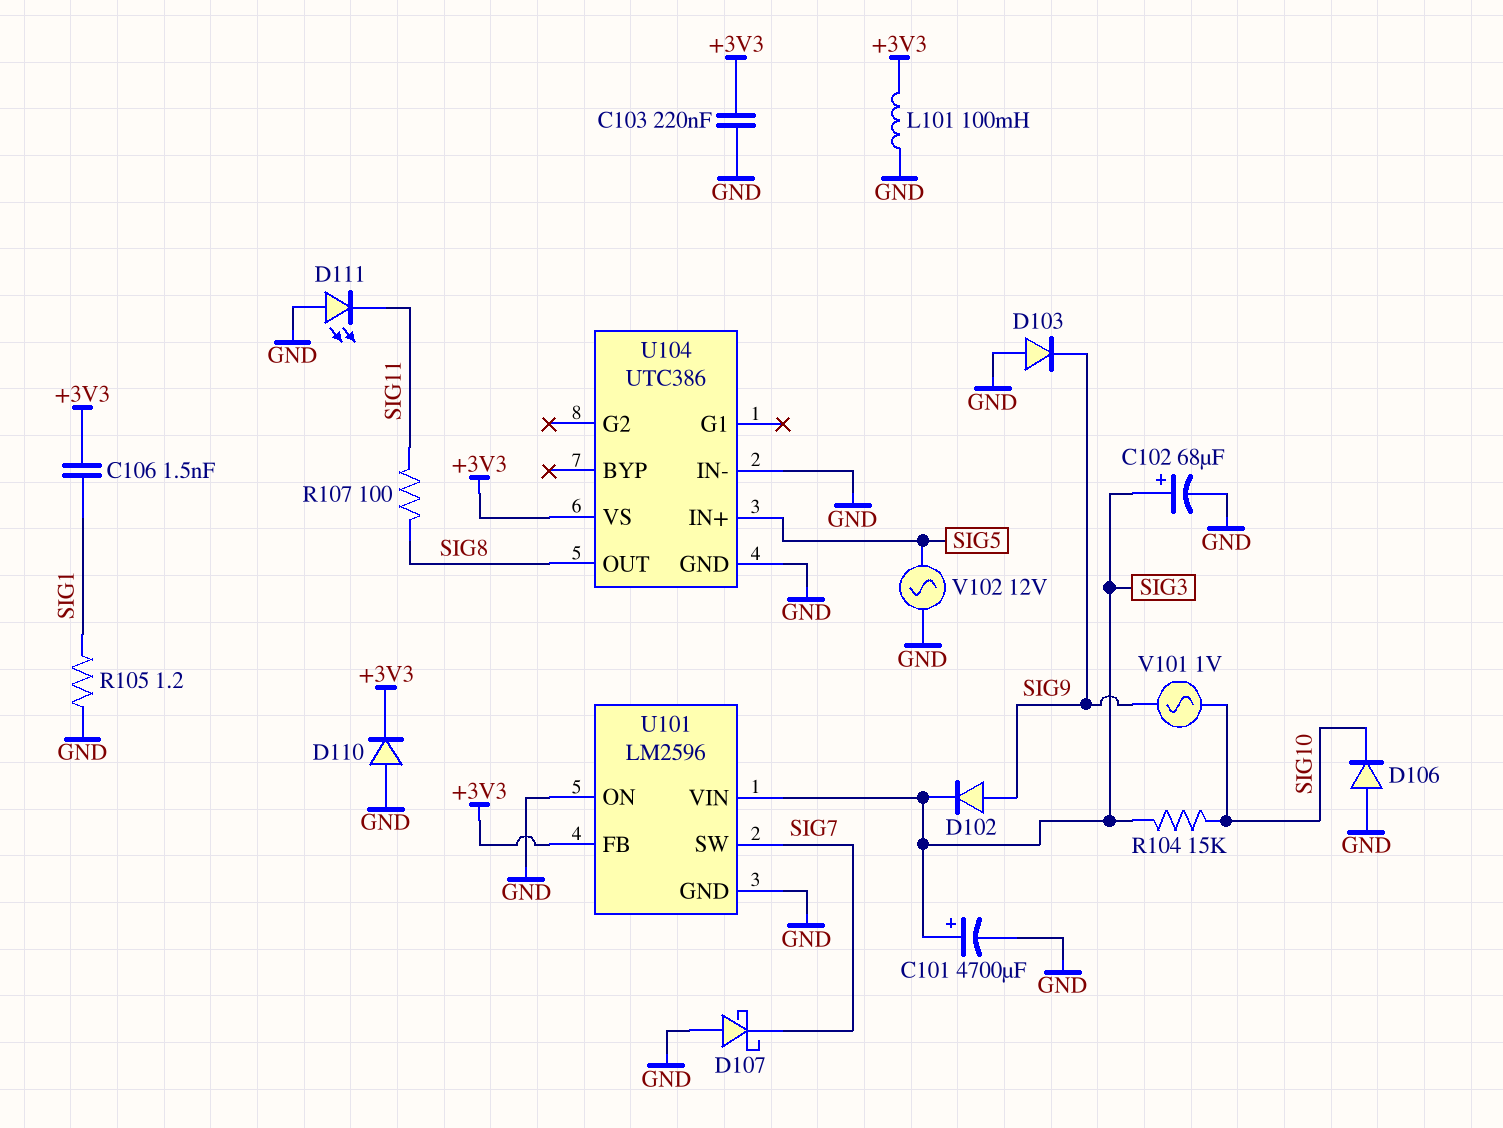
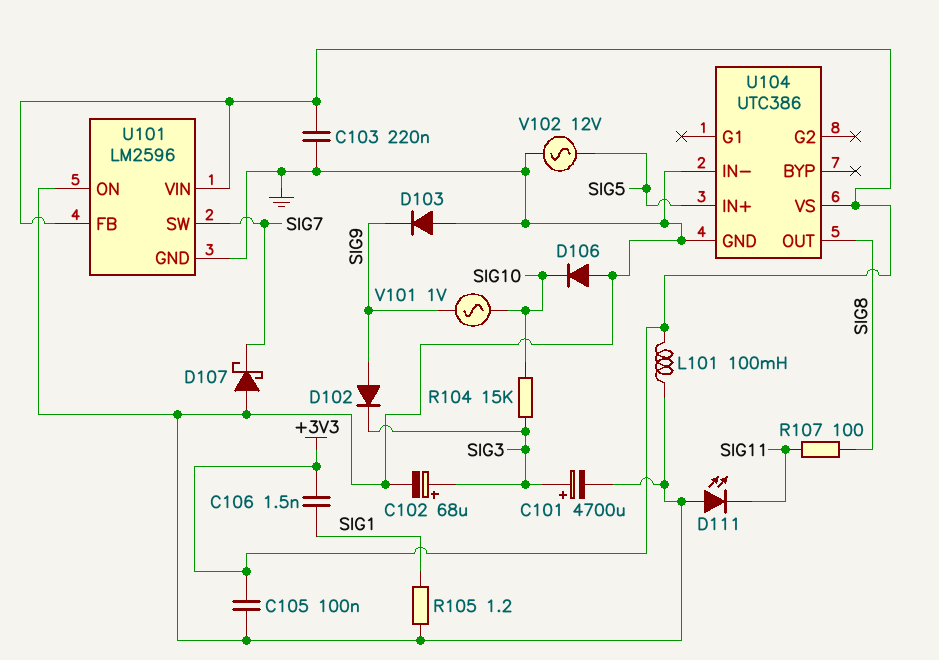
C105: none -> 100nF (+3V3, GND)
D110: diode (A GND, K +3V3) -> none
U101 pin VIN: SIG3 -> +3V3

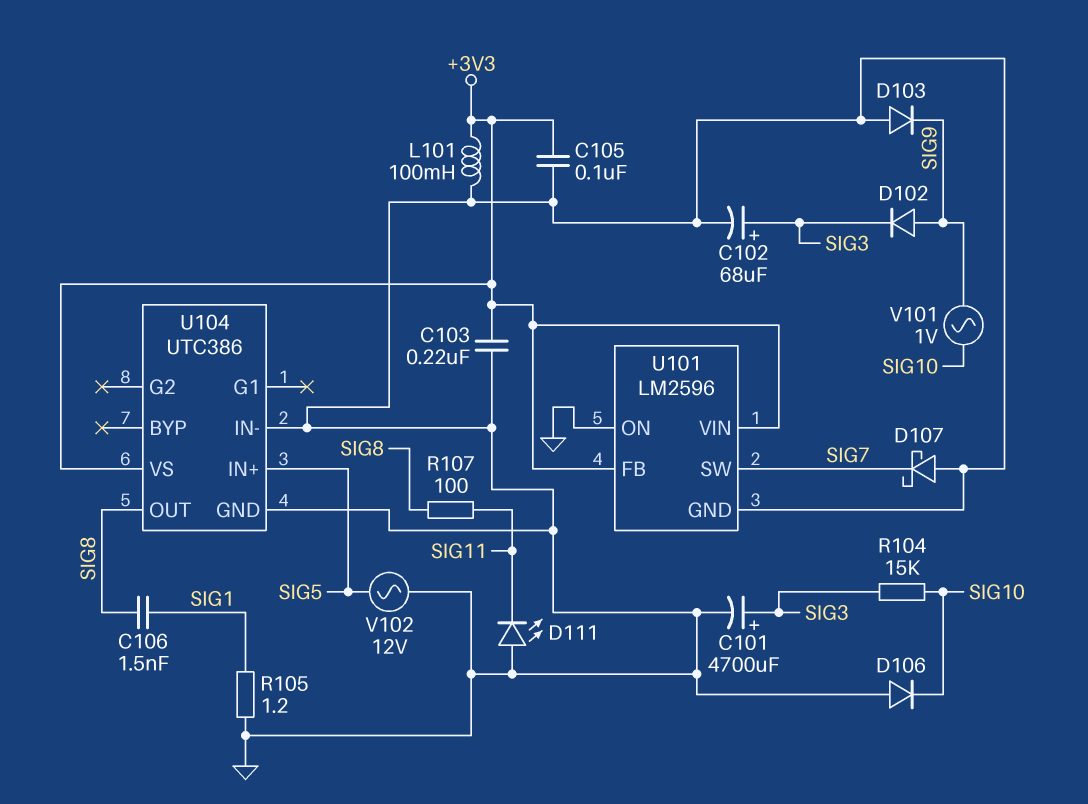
C106: 1.5nF (+3V3, SIG1) -> 1.5nF (SIG1, SIG8)

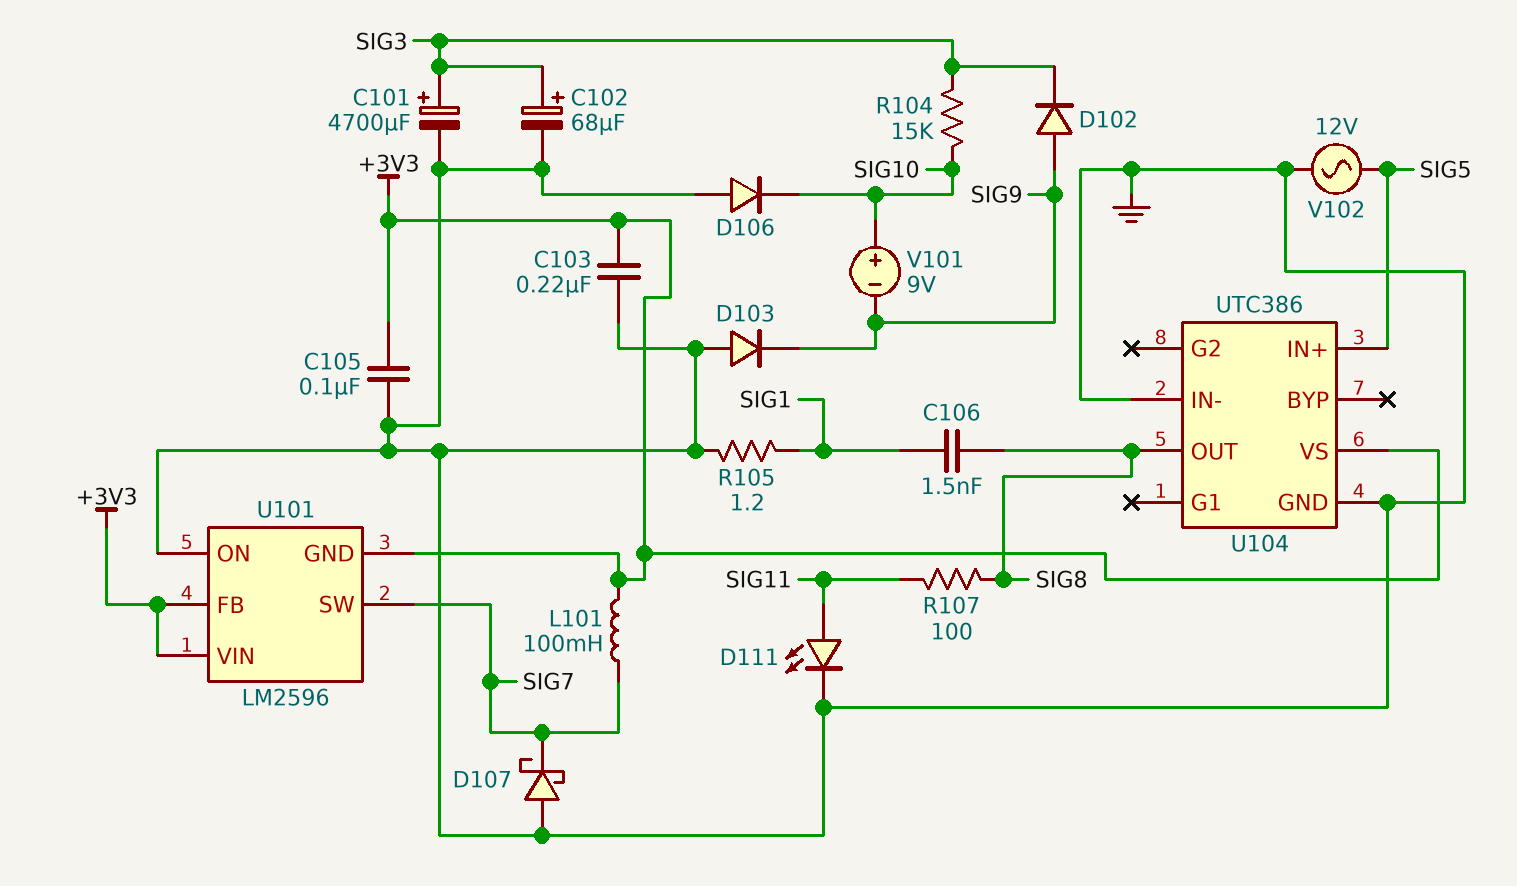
D111: LED (A GND, K SIG11) -> LED (A SIG11, K GND)
L101: 100mH (+3V3, GND) -> 100mH (+3V3, SIG7)
U101 pin GND: GND -> +3V3
V101: AC 1V (SIG9, SIG10) -> 9V (plus SIG10, minus SIG9)

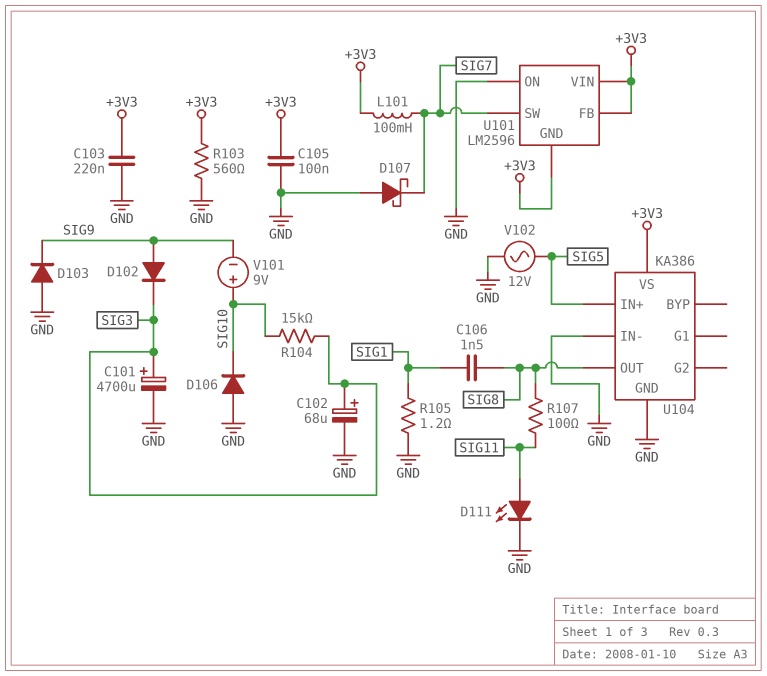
R103: none -> 560 (+3V3, GND)
U104: UTC386 -> KA386

